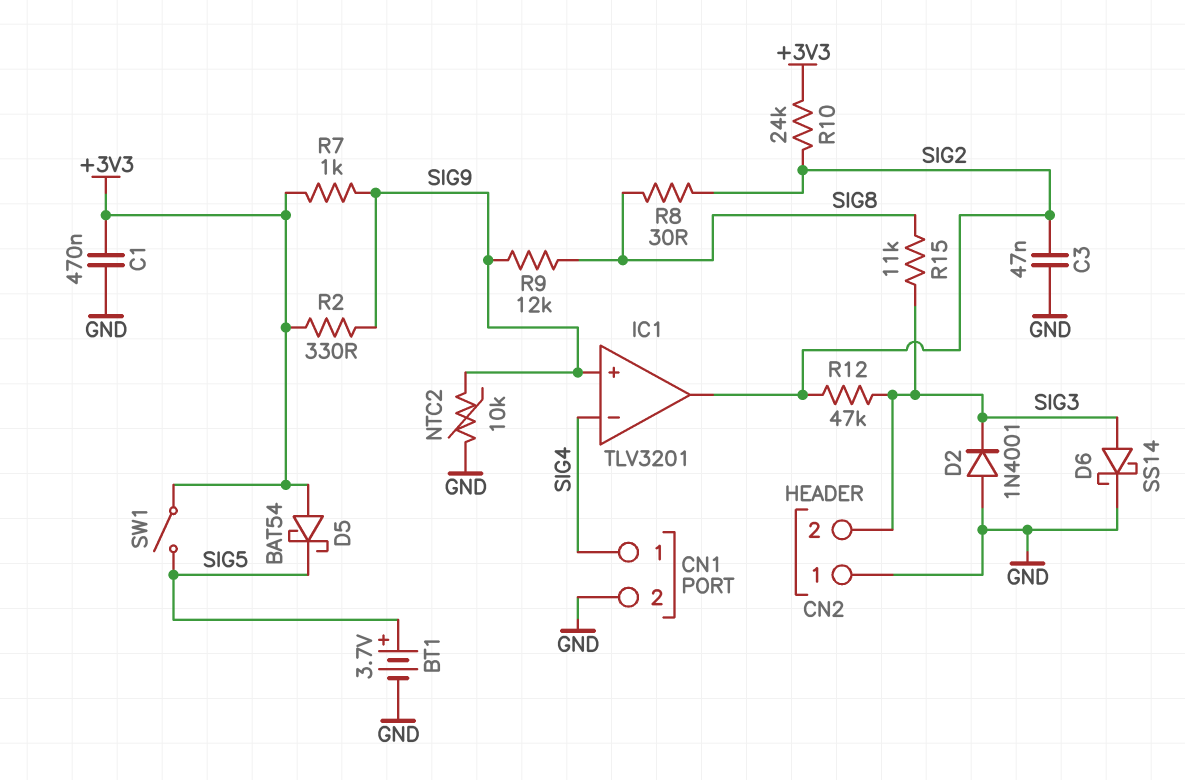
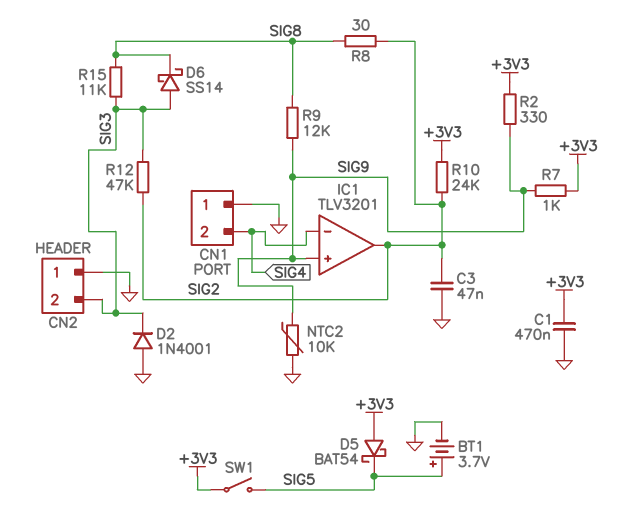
CN1 pin 1: SIG4 -> GND
CN1 pin 2: GND -> SIG4
D6: schottky SS14 (A SIG3, K GND) -> schottky SS14 (A SIG3, K SIG8)

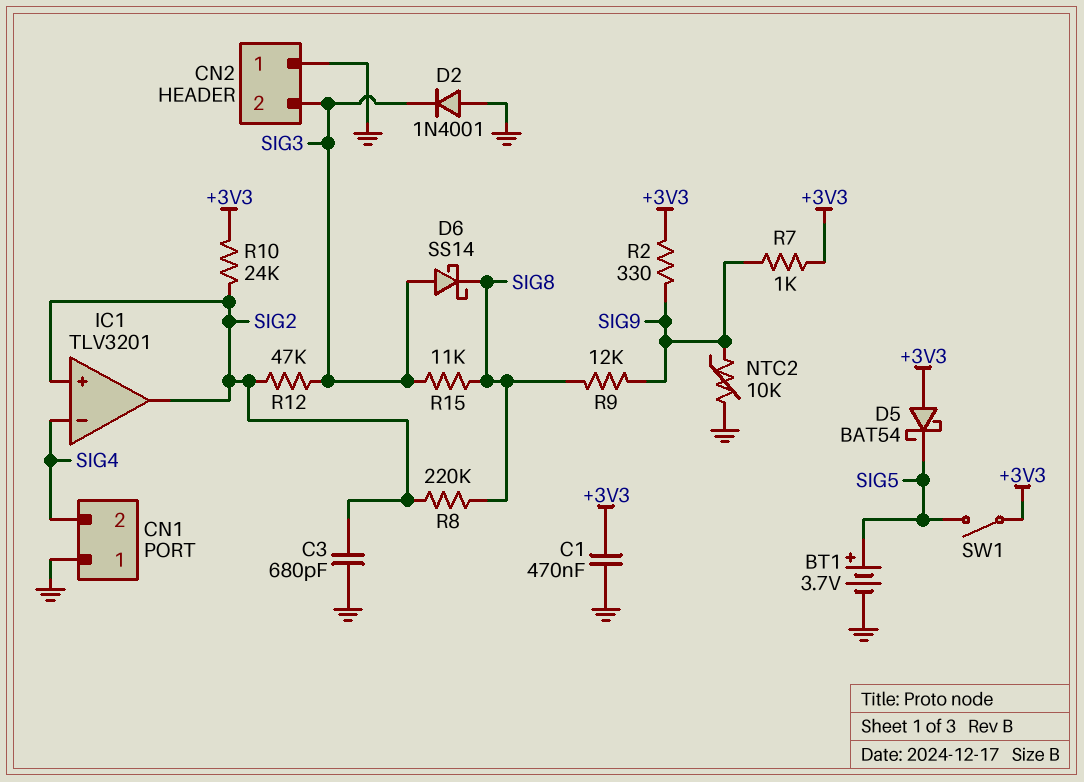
C3: 47nF (GND, SIG2) -> 680pF (GND, SIG2)
IC1 pin in+: SIG9 -> SIG2
R8: 30 (SIG2, SIG8) -> 220k (SIG2, SIG8)

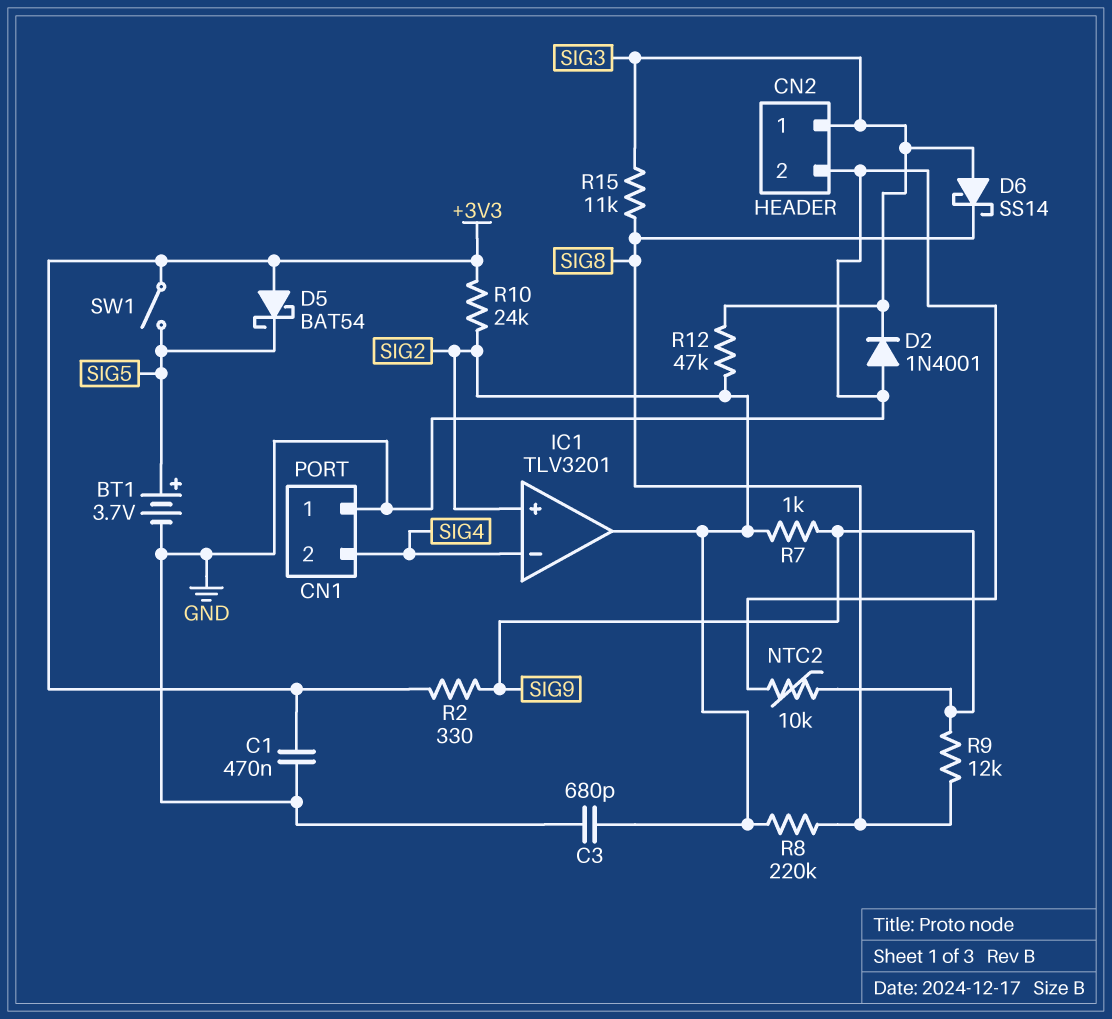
CN2 pin 1: GND -> SIG3
CN2 pin 2: SIG3 -> GND
R7: 1k (+3V3, SIG9) -> 1k (SIG2, SIG9)

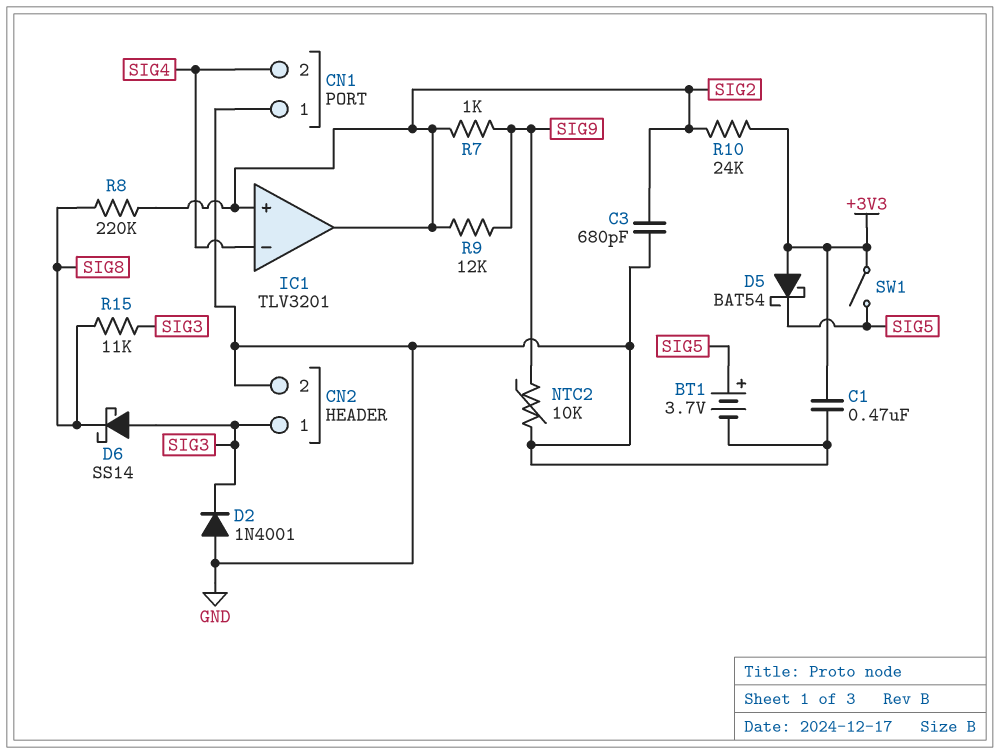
R2: 330 (+3V3, SIG9) -> none
R9: 12k (SIG8, SIG9) -> 12k (SIG2, SIG9)
R12: 47k (SIG2, SIG3) -> none

